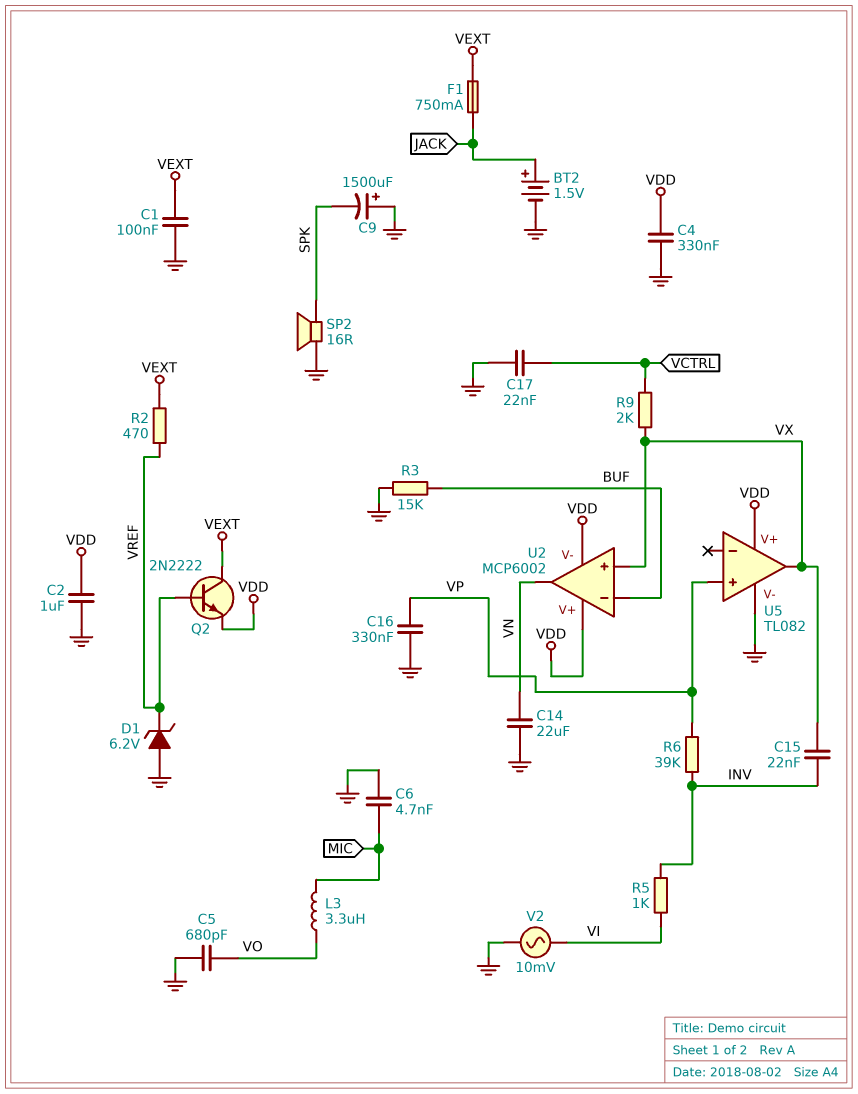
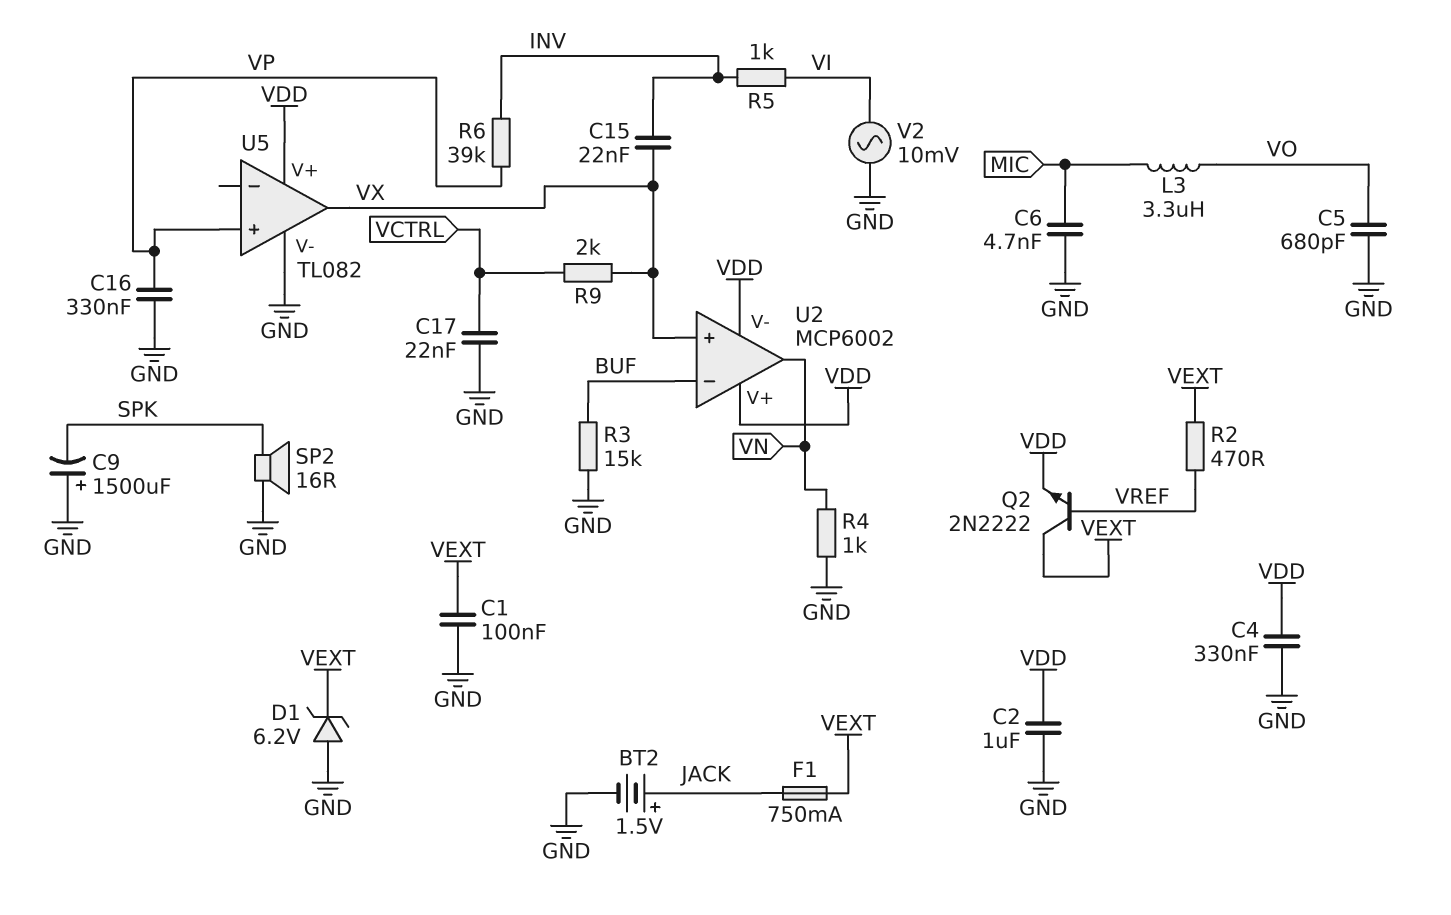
C14: 22uF (GND, VN) -> none
D1: zener 6.2V (A GND, K VREF) -> zener 6.2V (A GND, K VEXT)
R4: none -> 1k (GND, VN)

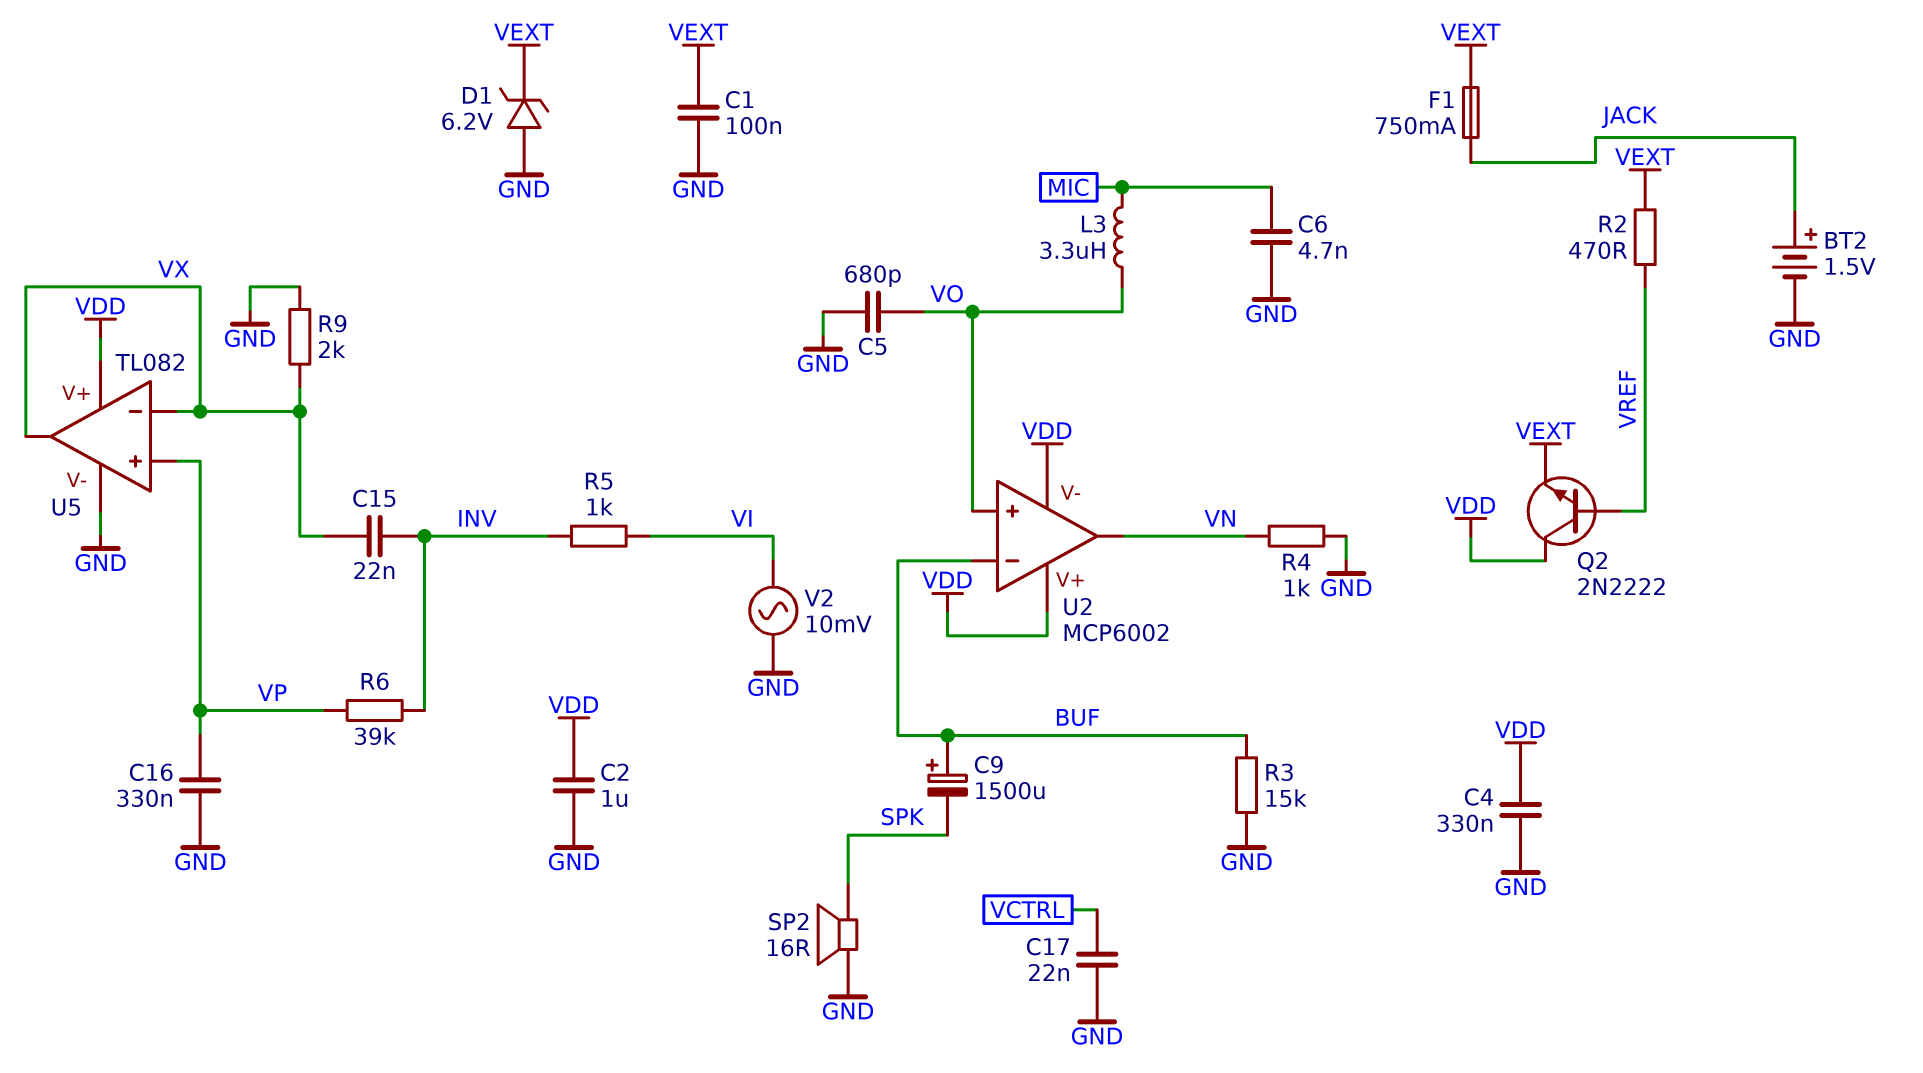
C9: 1500uF (plus GND, minus SPK) -> 1500uF (plus BUF, minus SPK)
Q2: NPN 2N2222 (B VREF, C VEXT, E VDD) -> NPN 2N2222 (B VREF, C VDD, E VEXT)
R9: 2k (VCTRL, VX) -> 2k (GND, VX)
U2 pin in+: VX -> VO
U5 pin in-: none -> VX

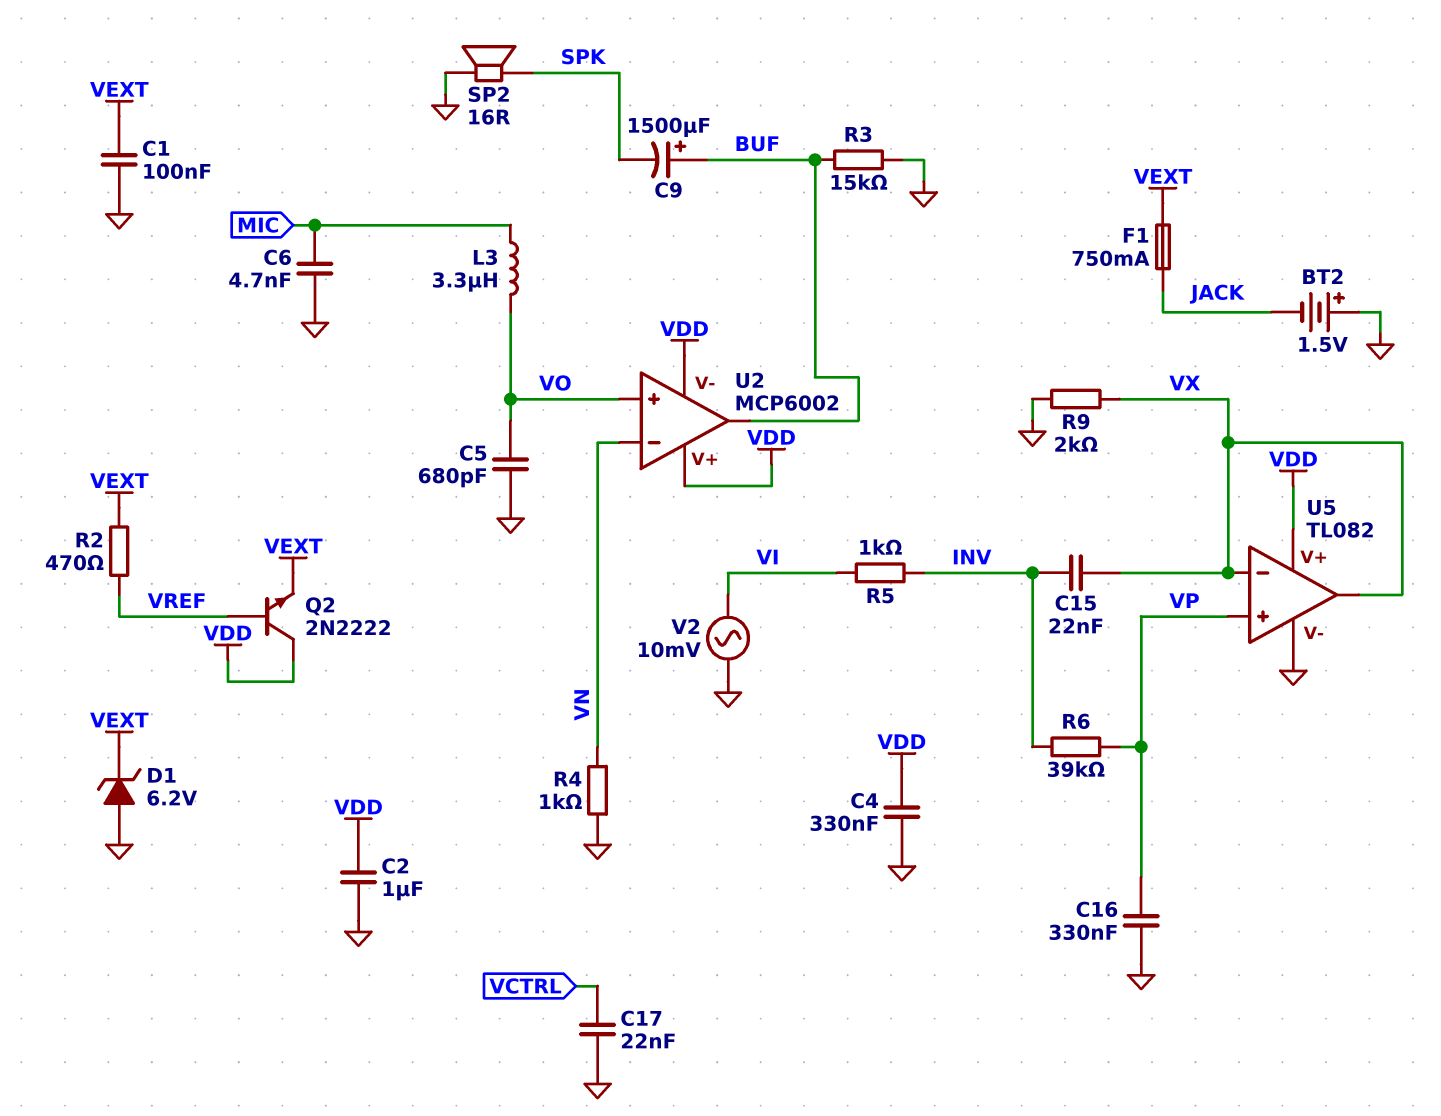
BT2: 1.5V (plus JACK, minus GND) -> 1.5V (plus GND, minus JACK)
U2 pin in-: BUF -> VN
U2 pin out: VN -> BUF

